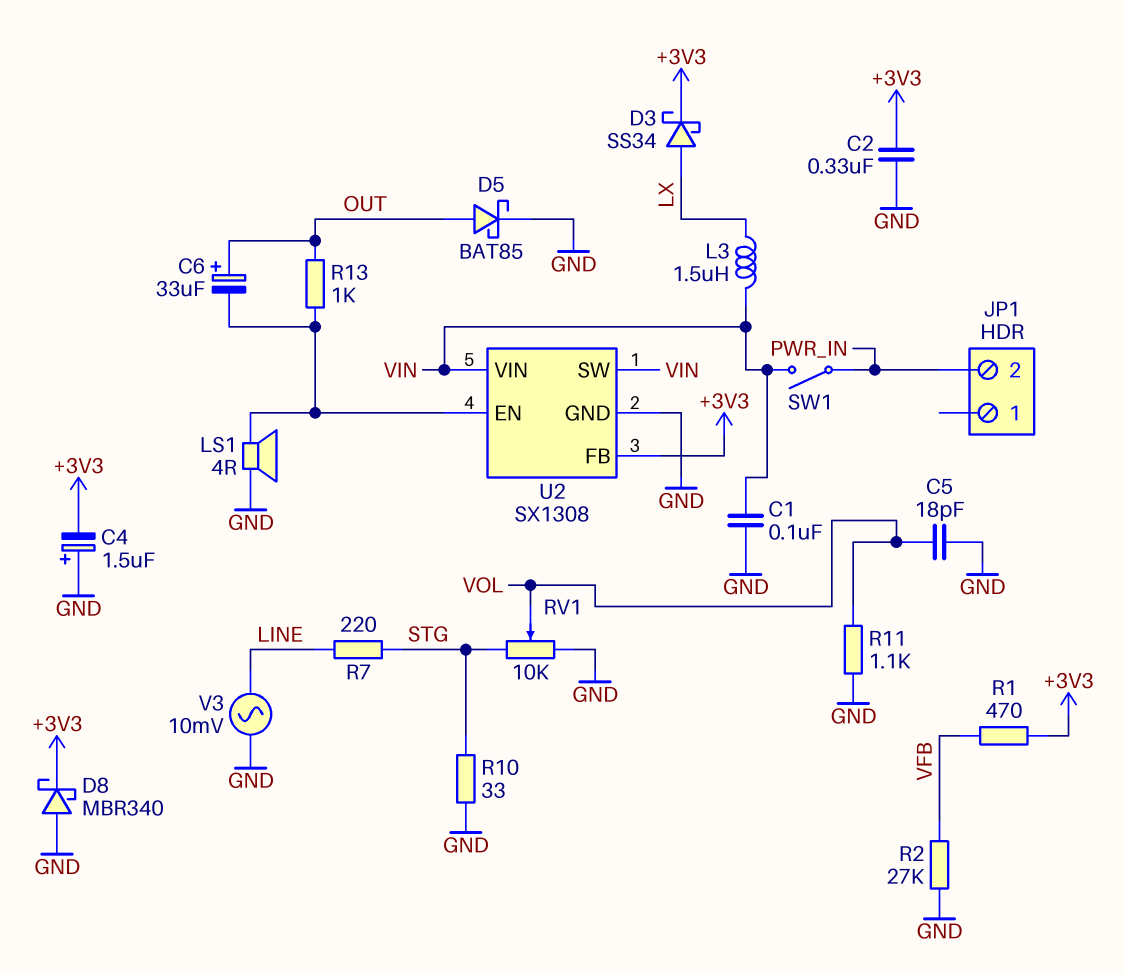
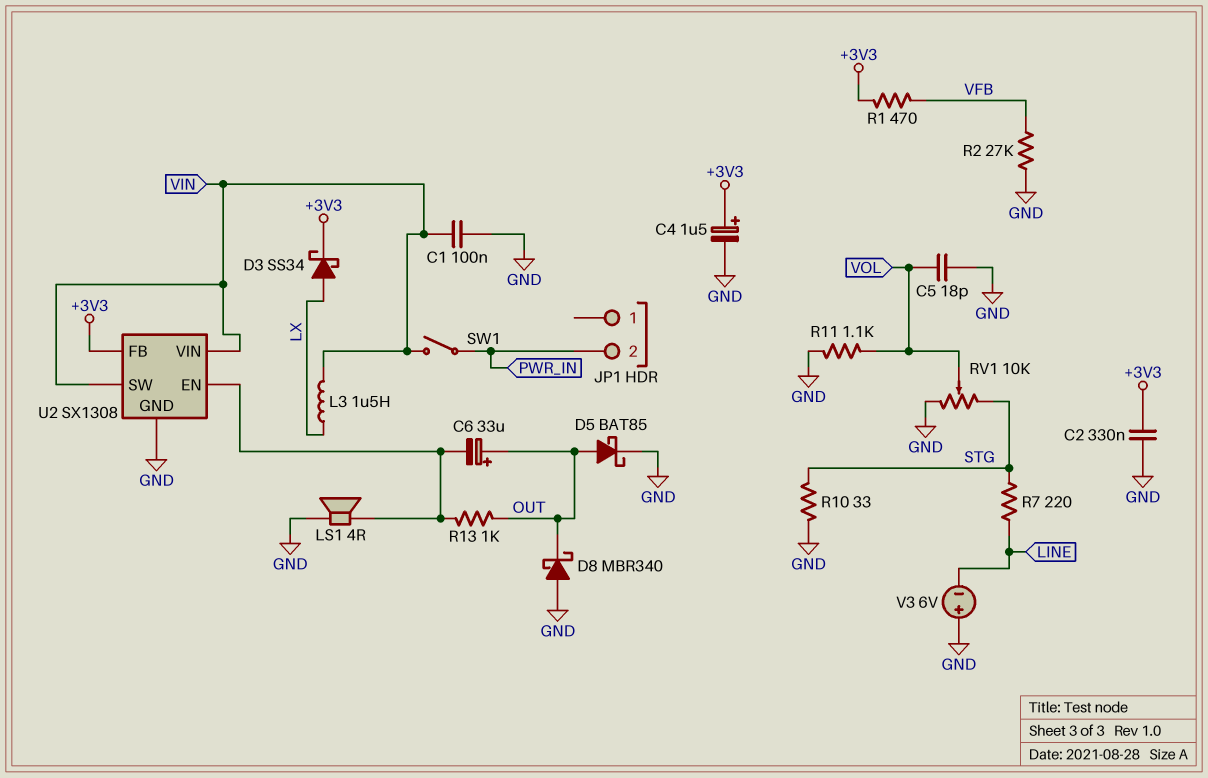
C4: 1.5uF (plus GND, minus +3V3) -> 1.5uF (plus +3V3, minus GND)
D8: schottky MBR340 (A GND, K +3V3) -> schottky MBR340 (A GND, K OUT)
V3: AC 10mV (GND, LINE) -> 6V (plus GND, minus LINE)

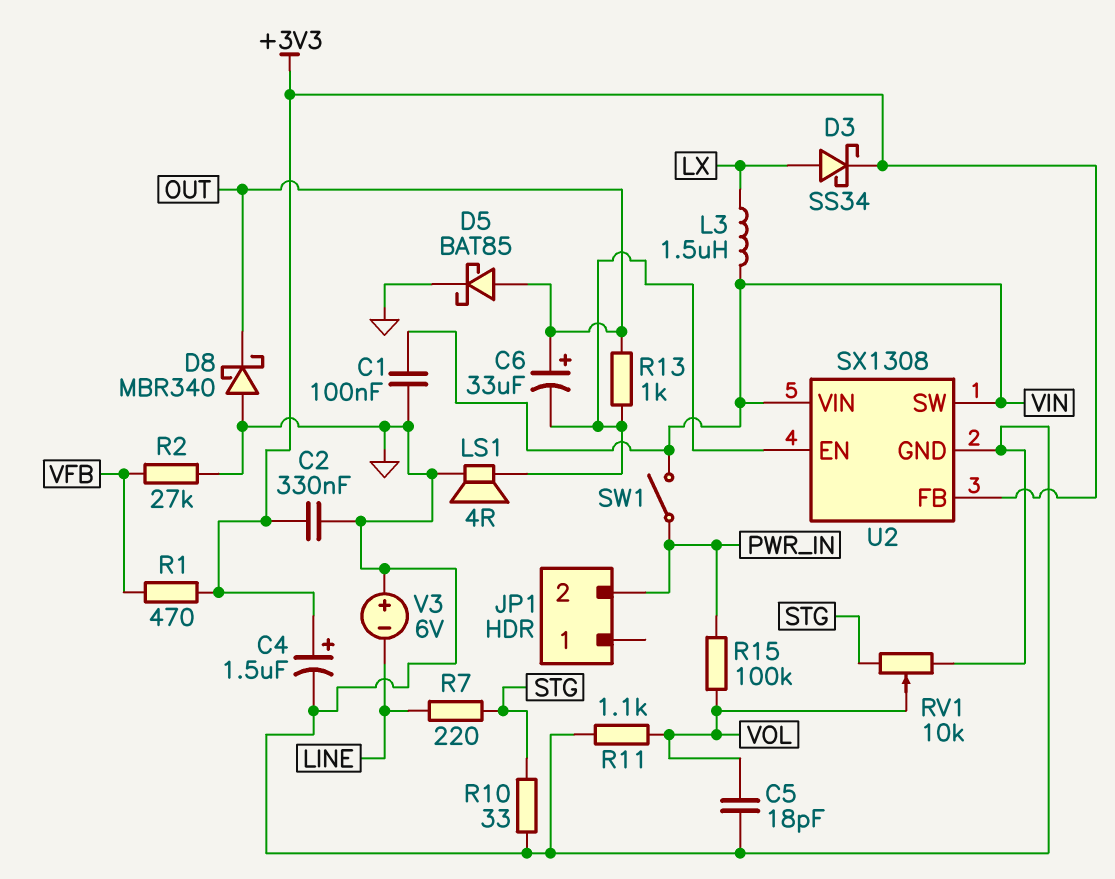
R15: none -> 100k (PWR_IN, VOL)

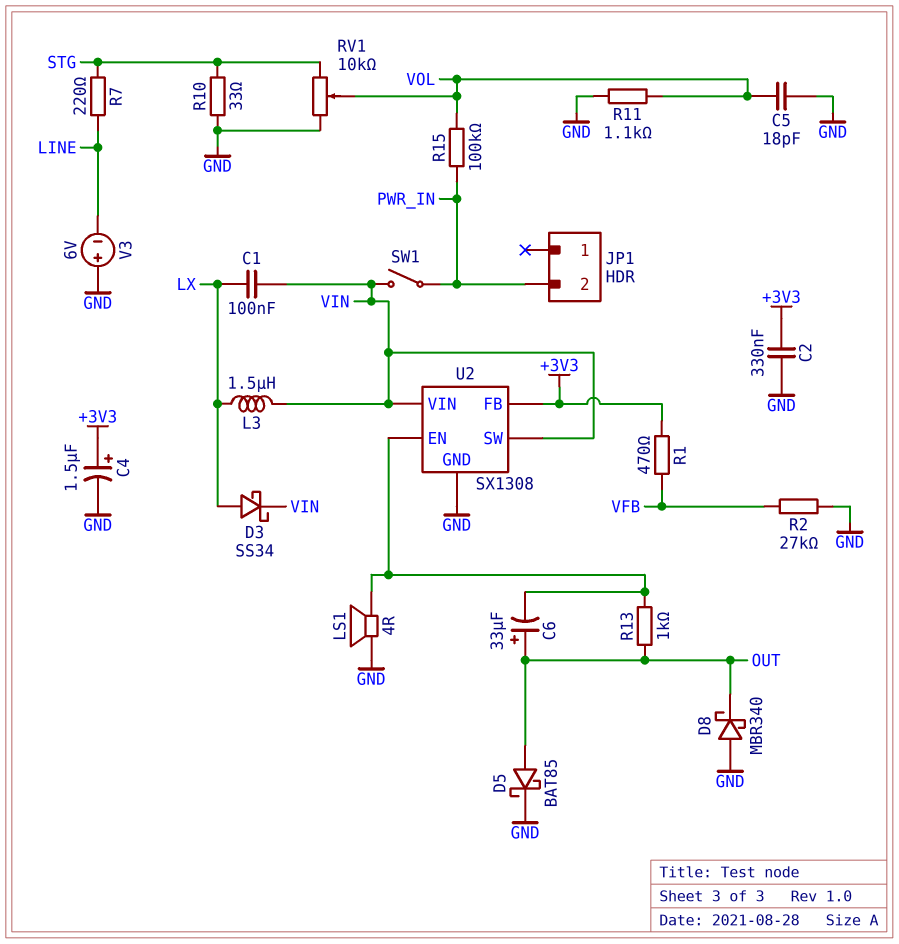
C1: 100nF (GND, VIN) -> 100nF (LX, VIN)
D3: schottky SS34 (A LX, K +3V3) -> schottky SS34 (A LX, K VIN)

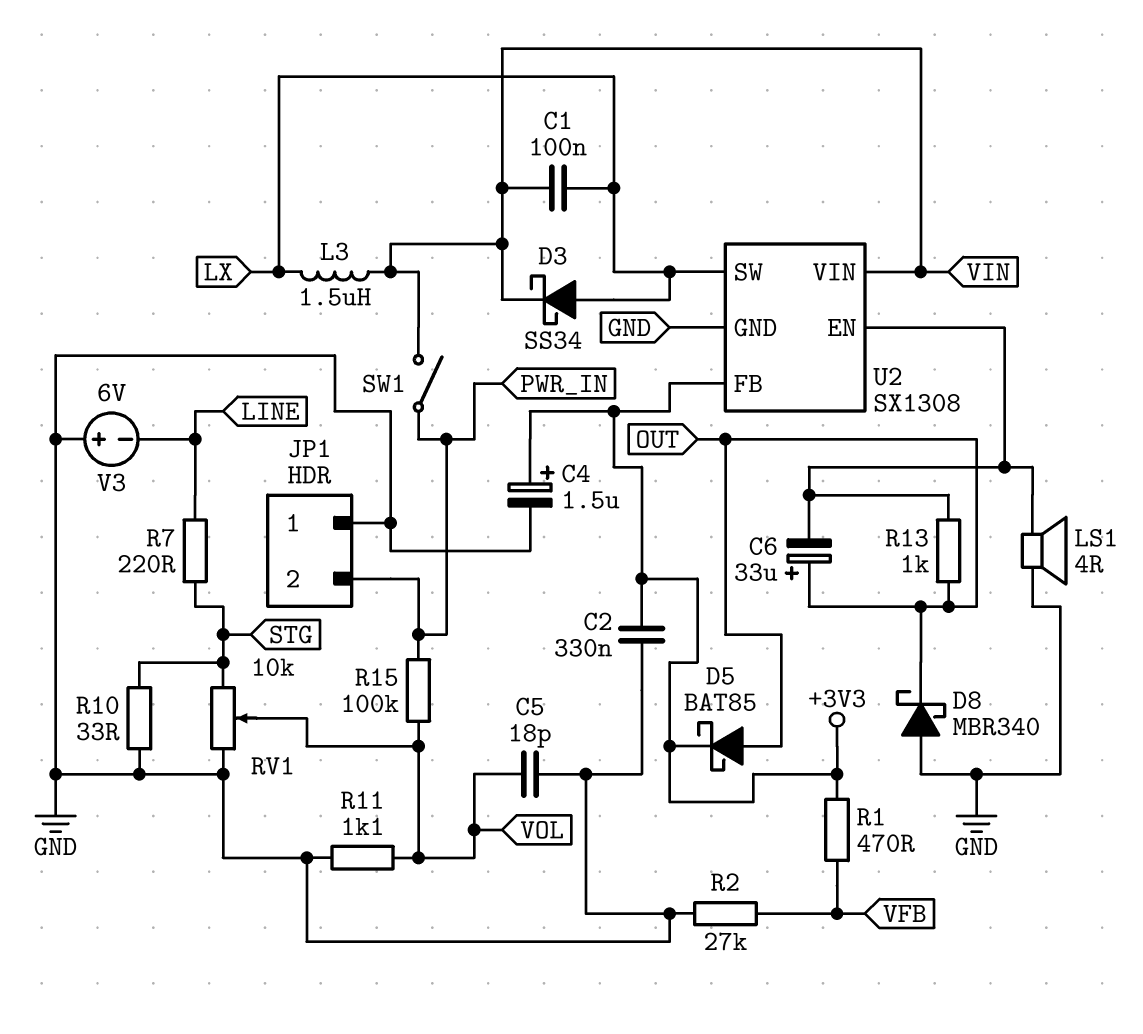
D5: schottky BAT85 (A OUT, K GND) -> schottky BAT85 (A OUT, K +3V3)
JP1 pin 1: none -> GND
U2 pin SW: VIN -> LX

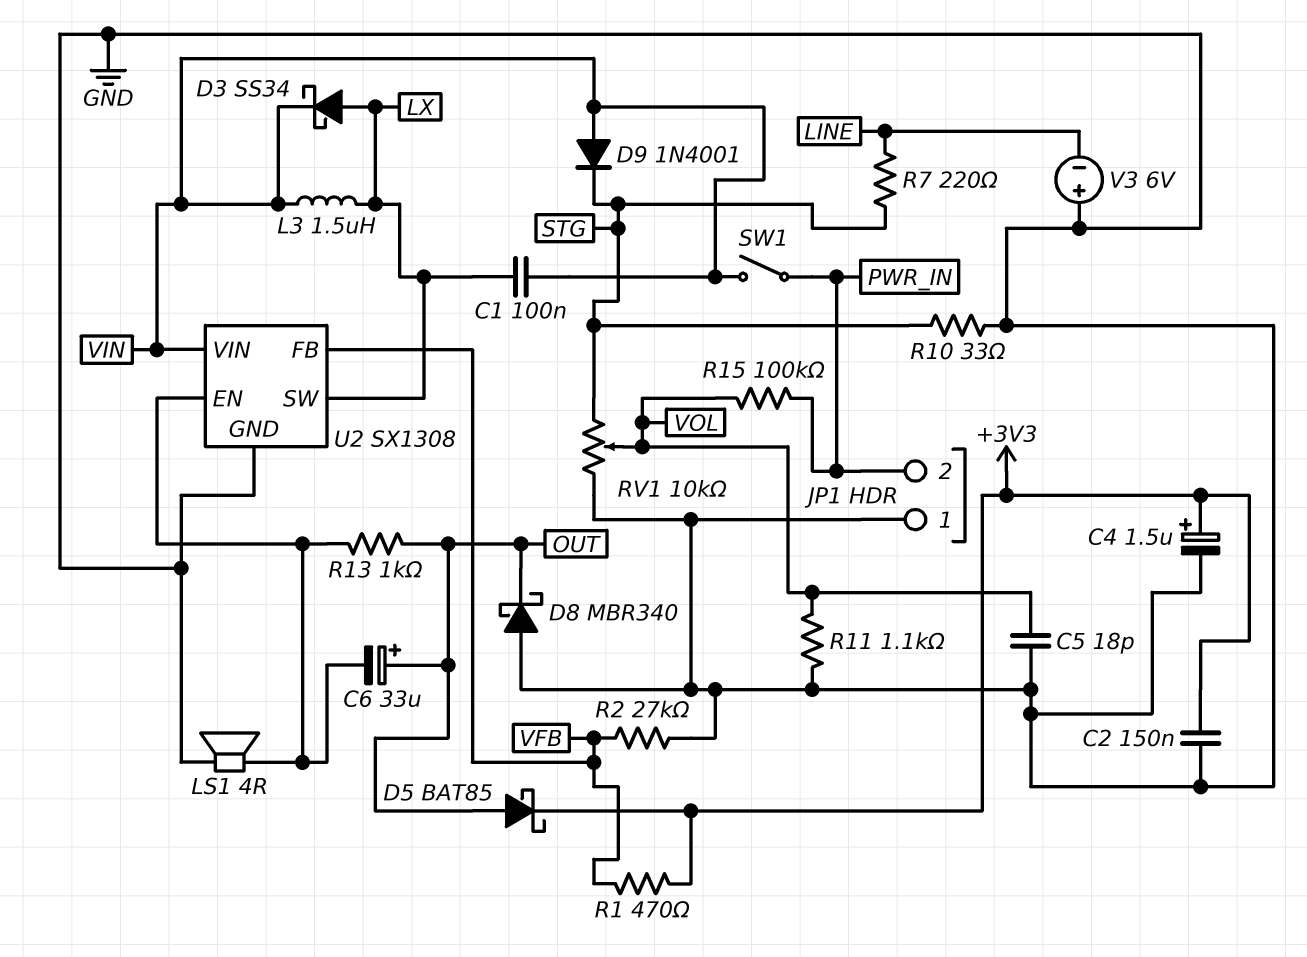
C2: 330nF (+3V3, GND) -> 150nF (+3V3, GND)
D9: none -> diode 1N4001 (A VIN, K STG)
U2 pin FB: +3V3 -> VFB

